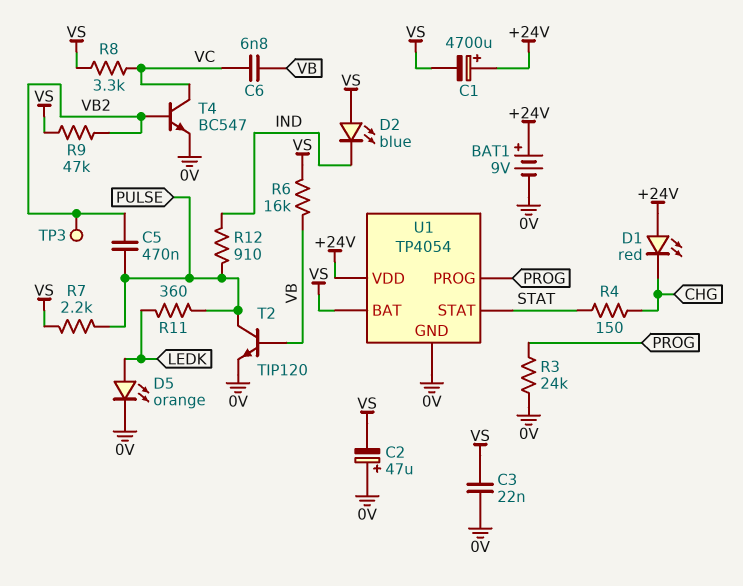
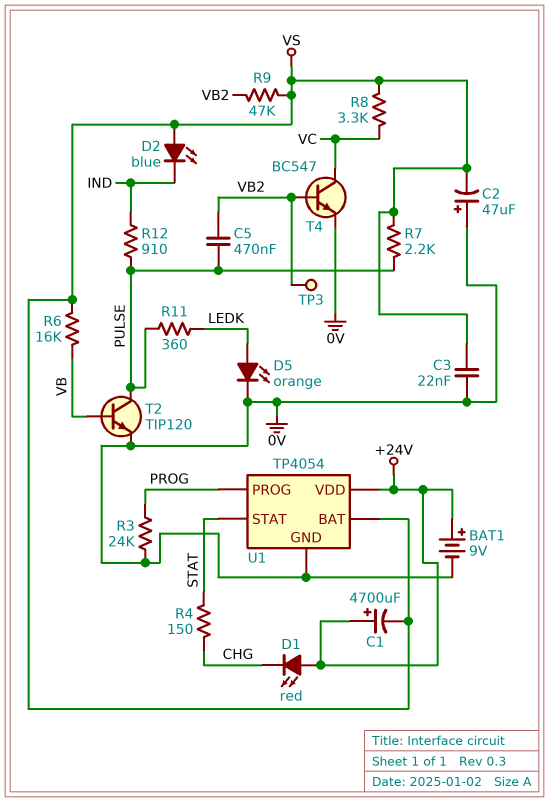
C6: 6.8nF (VB, VC) -> none

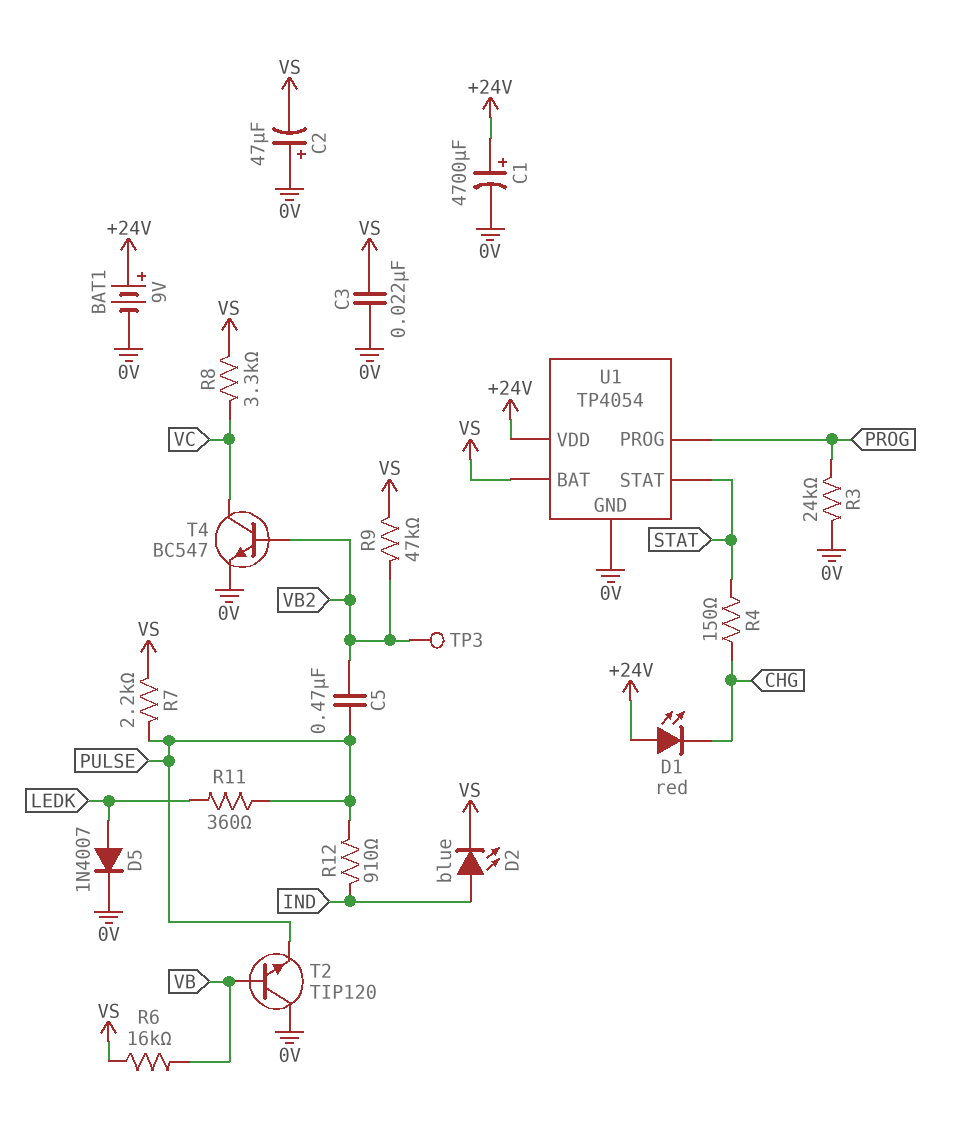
C1: 4700uF (plus +24V, minus VS) -> 4700uF (plus +24V, minus 0V)
D2: LED blue (A VS, K IND) -> LED blue (A IND, K VS)
D5: LED orange (A LEDK, K 0V) -> diode 1N4007 (A LEDK, K 0V)
T2: NPN TIP120 (B VB, C PULSE, E 0V) -> NPN TIP120 (B VB, C 0V, E PULSE)

